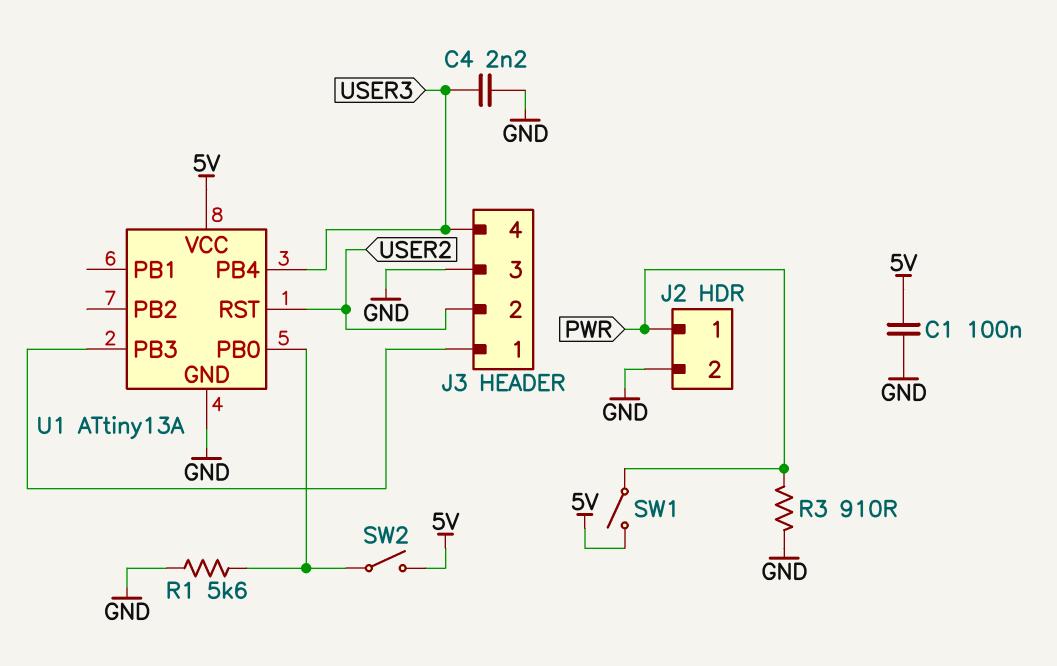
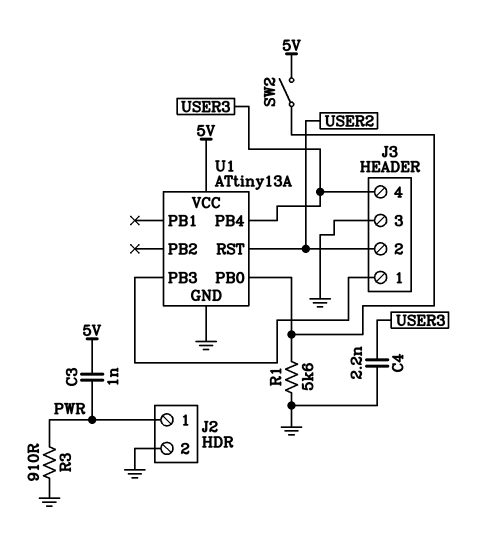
C1: 100nF (5V, GND) -> none
C3: none -> 1nF (5V, PWR)
SW1: switch (5V, PWR) -> none

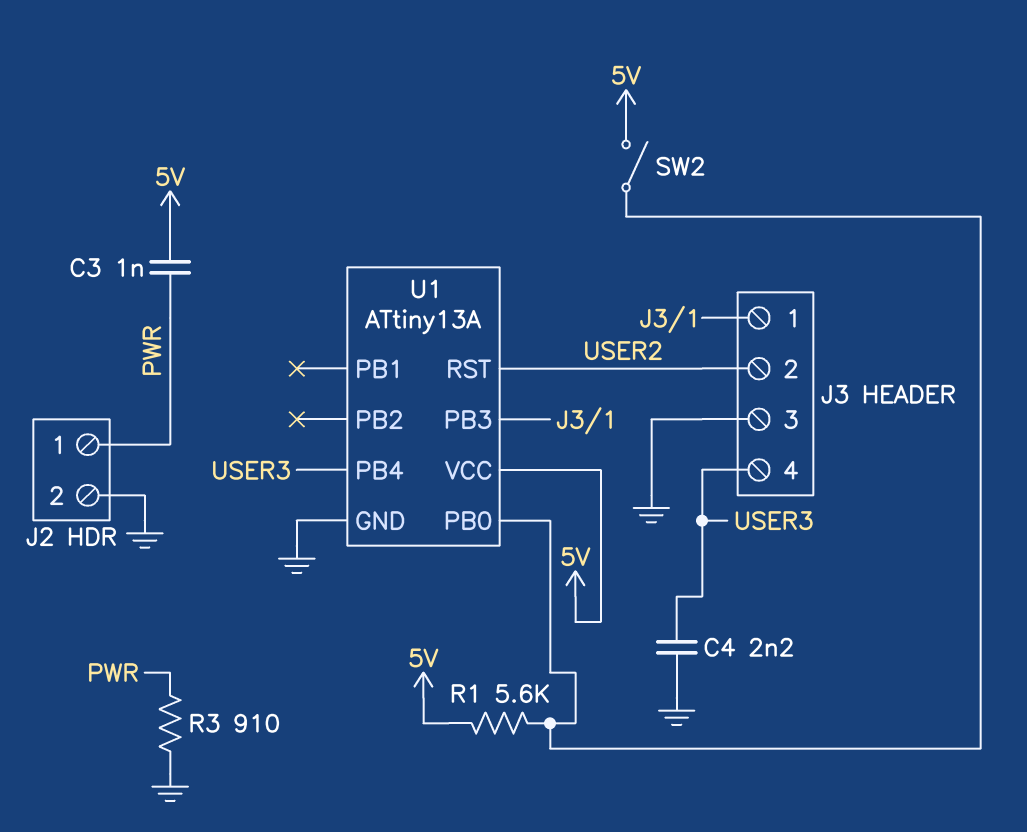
R1: 5.6k (GND, U1/PB0) -> 5.6k (5V, U1/PB0)

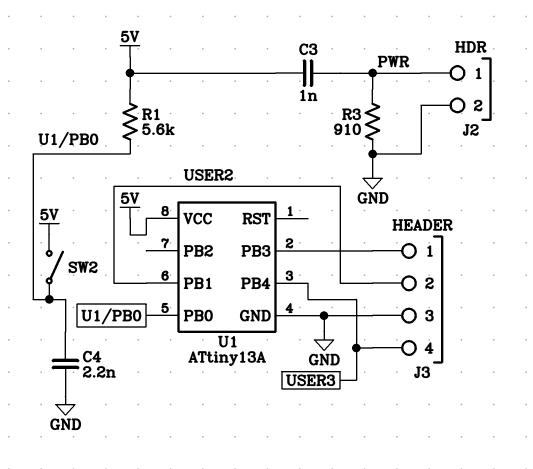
C4: 2.2nF (GND, USER3) -> 2.2nF (GND, U1/PB0)
U1 pin PB1: none -> USER2
U1 pin RST: USER2 -> none

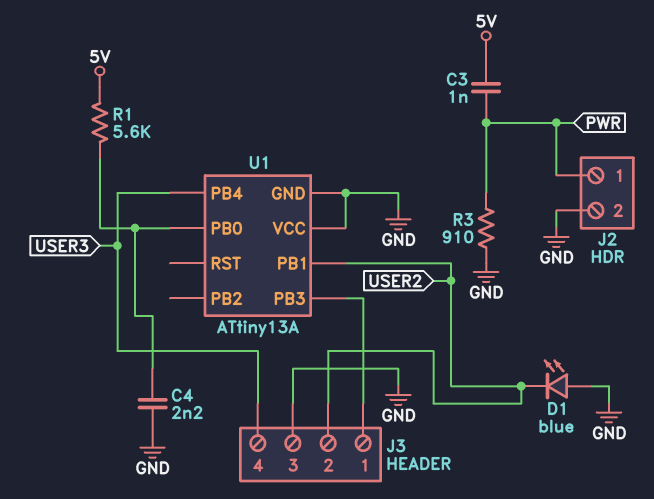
D1: none -> LED blue (A GND, K USER2)
SW2: switch (5V, U1/PB0) -> none
U1 pin VCC: 5V -> GND

